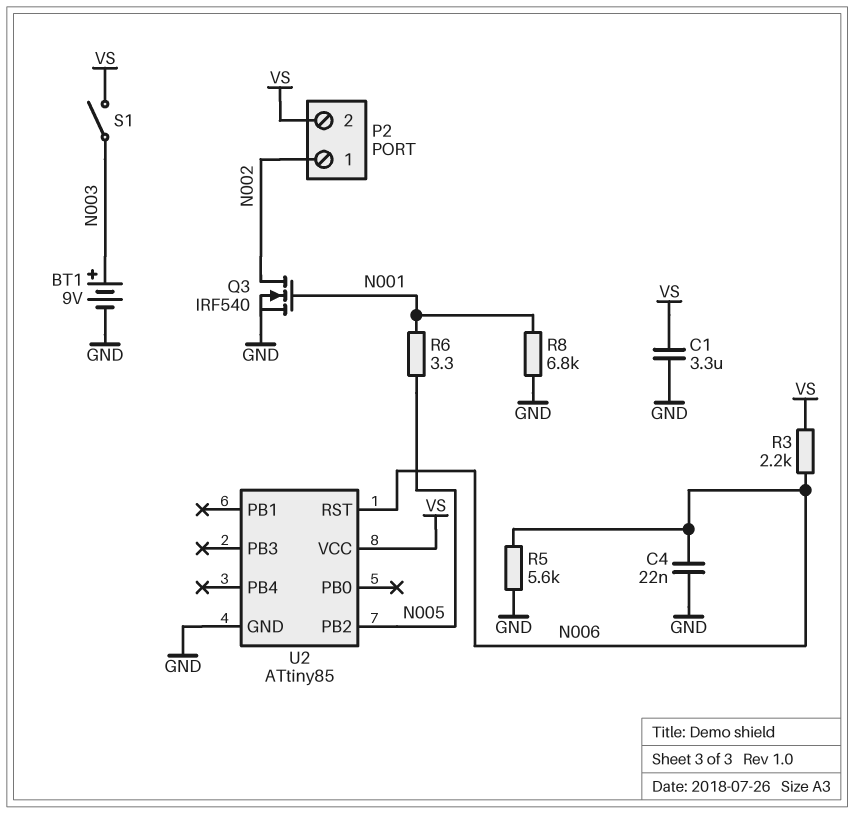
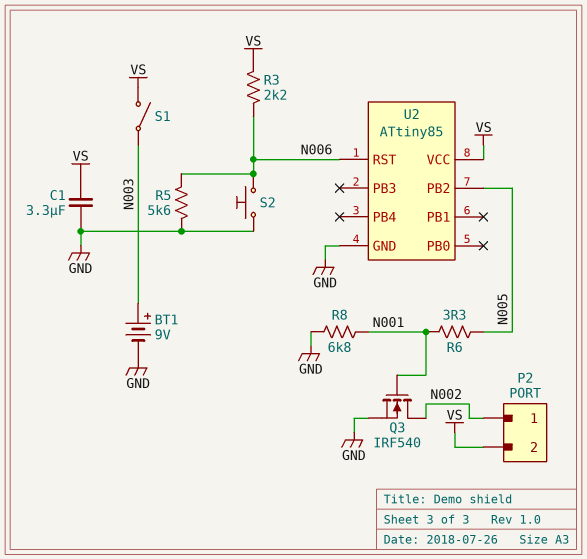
C4: 22nF (GND, N006) -> none
S2: none -> button (GND, N006)

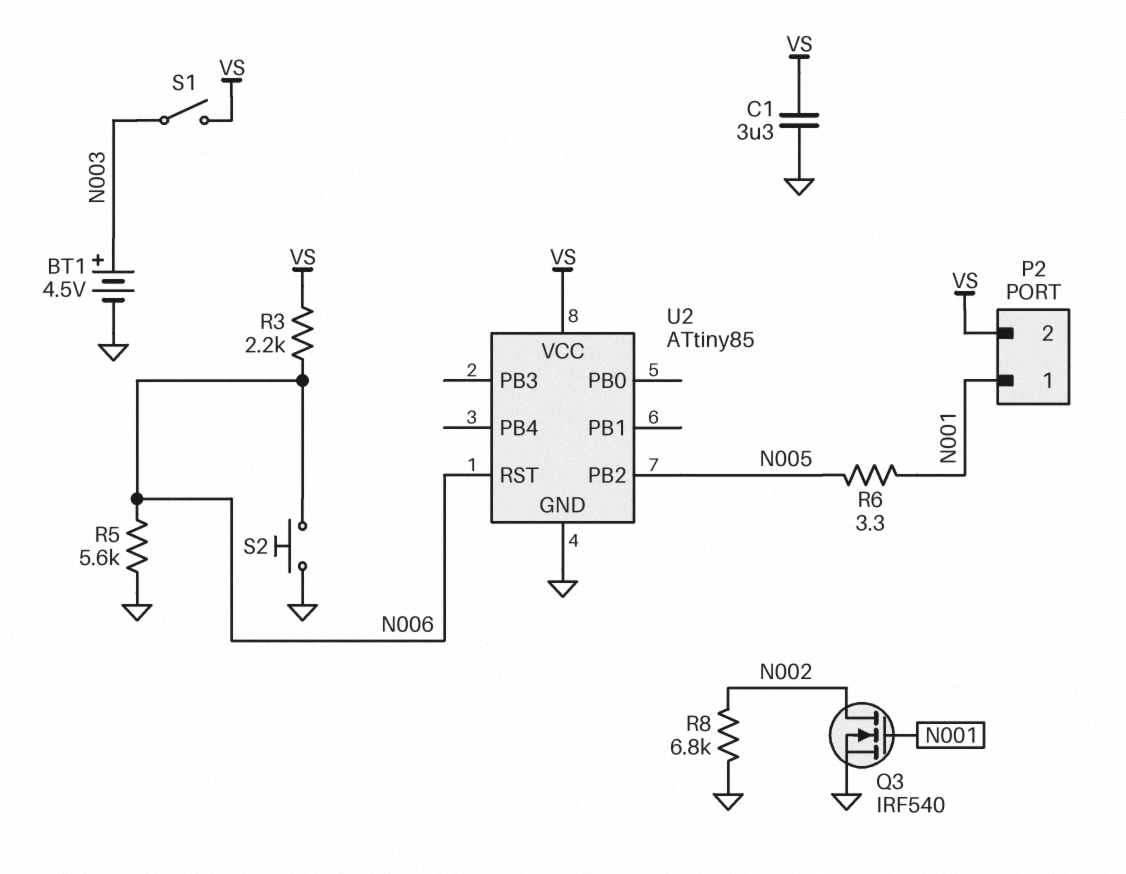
BT1: 9V (plus N003, minus GND) -> 4.5V (plus N003, minus GND)
P2 pin 1: N002 -> N001
R8: 6.8k (GND, N001) -> 6.8k (GND, N002)

